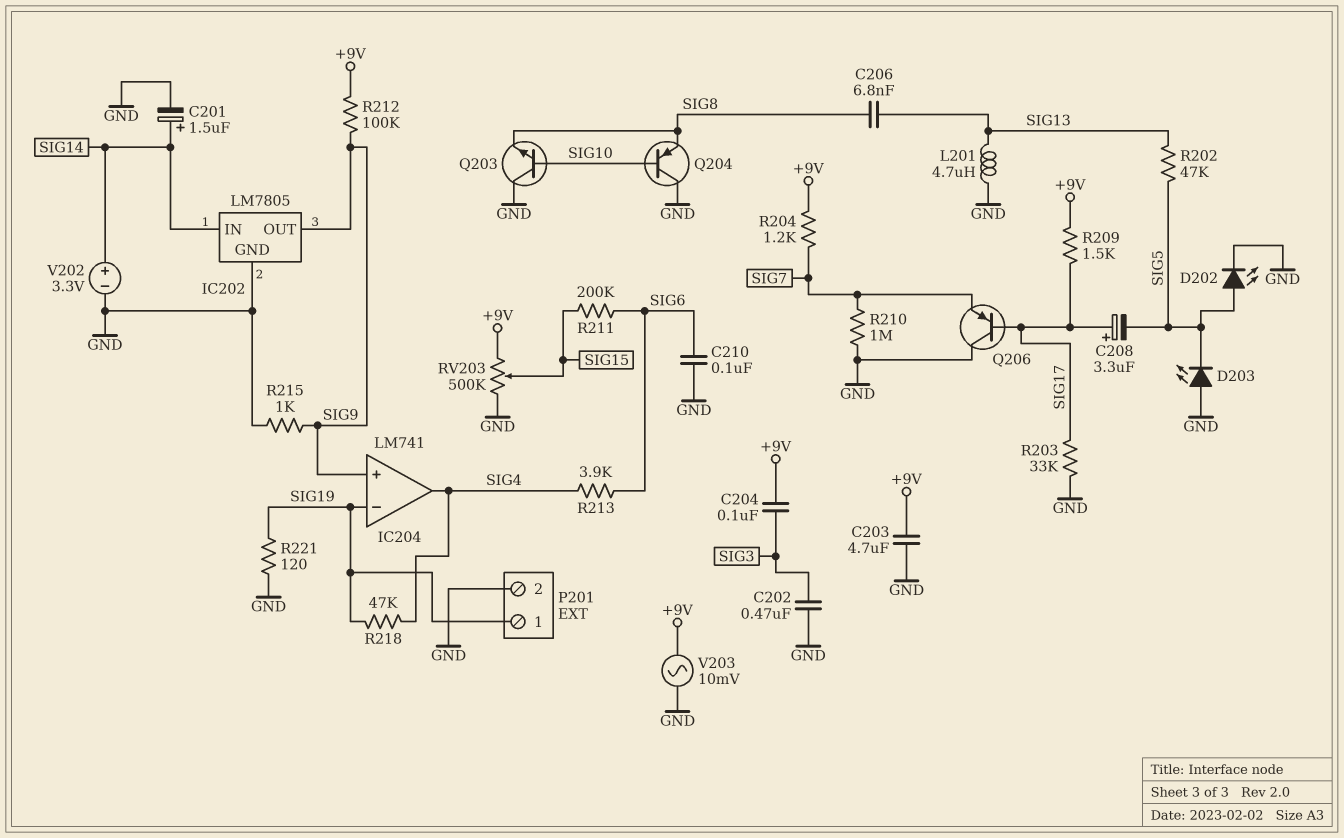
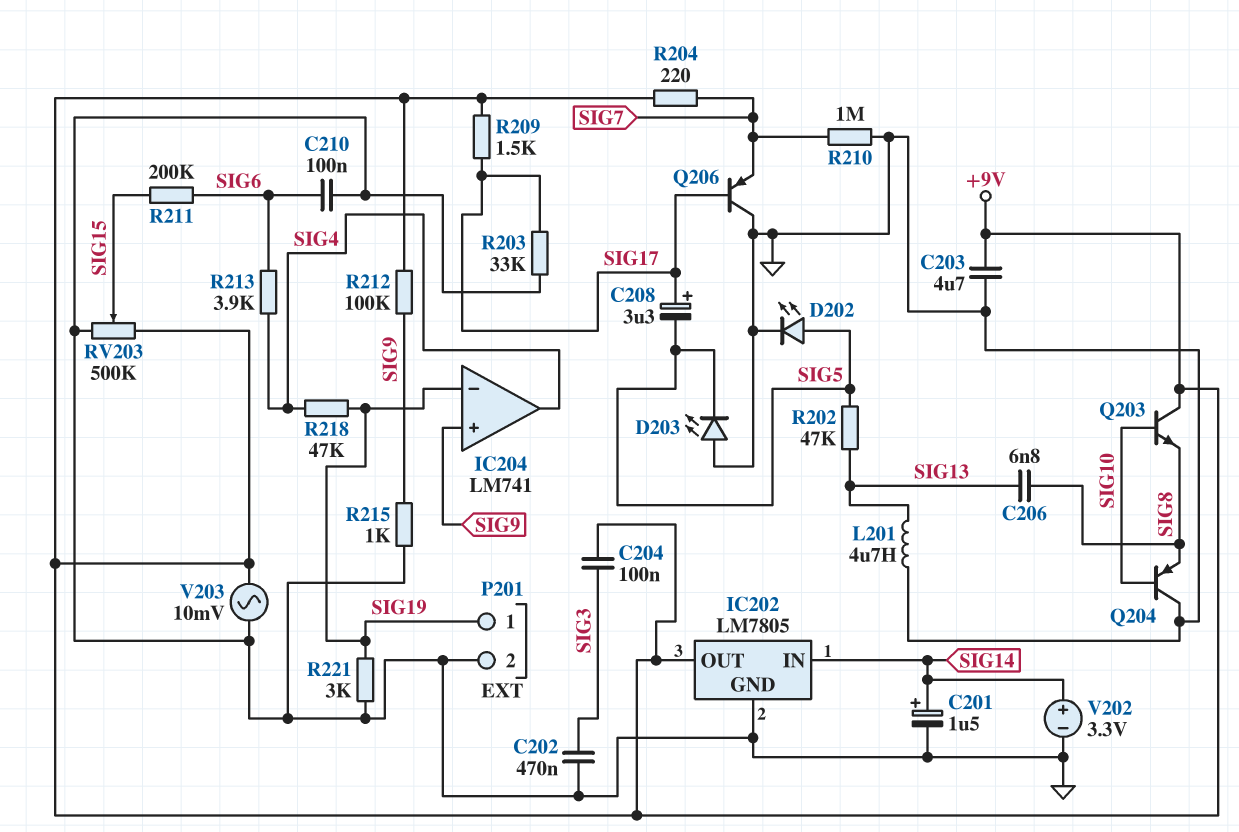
IC202 pin OUT: SIG9 -> +9V
Q203: NPN (B SIG10, C GND, E SIG8) -> NPN (B SIG10, C +9V, E SIG8)
R204: 1.2k (+9V, SIG7) -> 220 (+9V, SIG7)
R221: 120 (GND, SIG19) -> 3k (GND, SIG19)

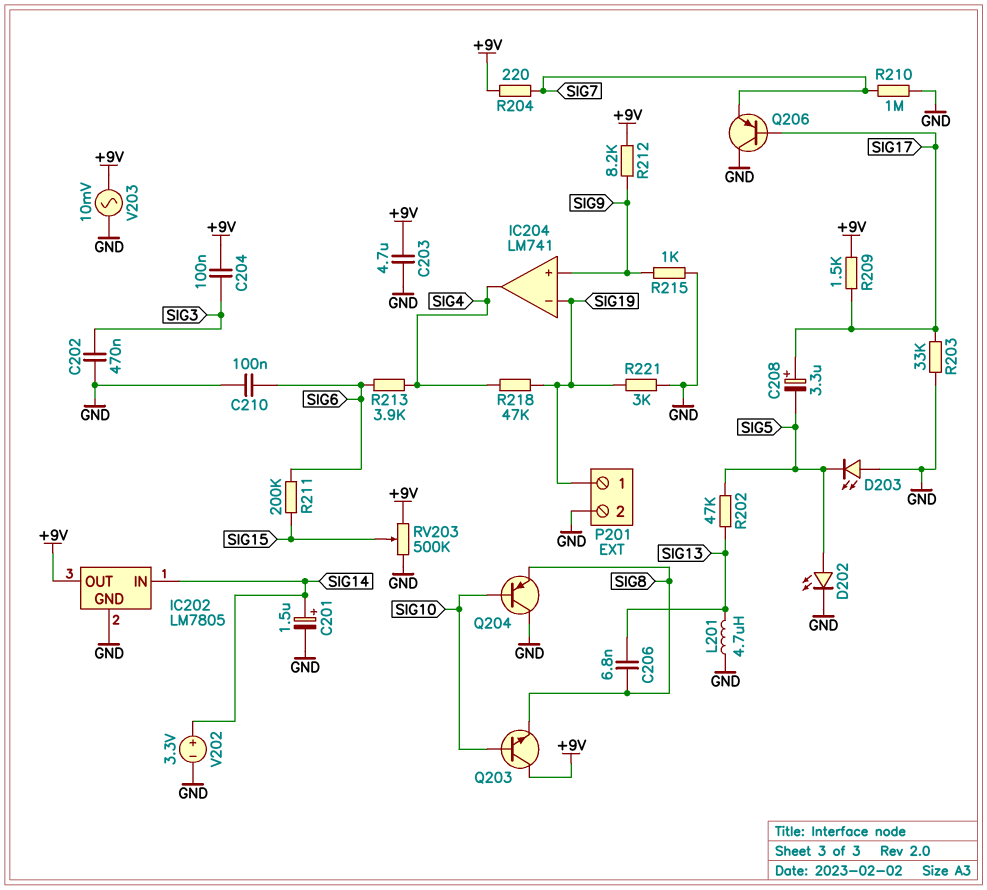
R212: 100k (+9V, SIG9) -> 8.2k (+9V, SIG9)

